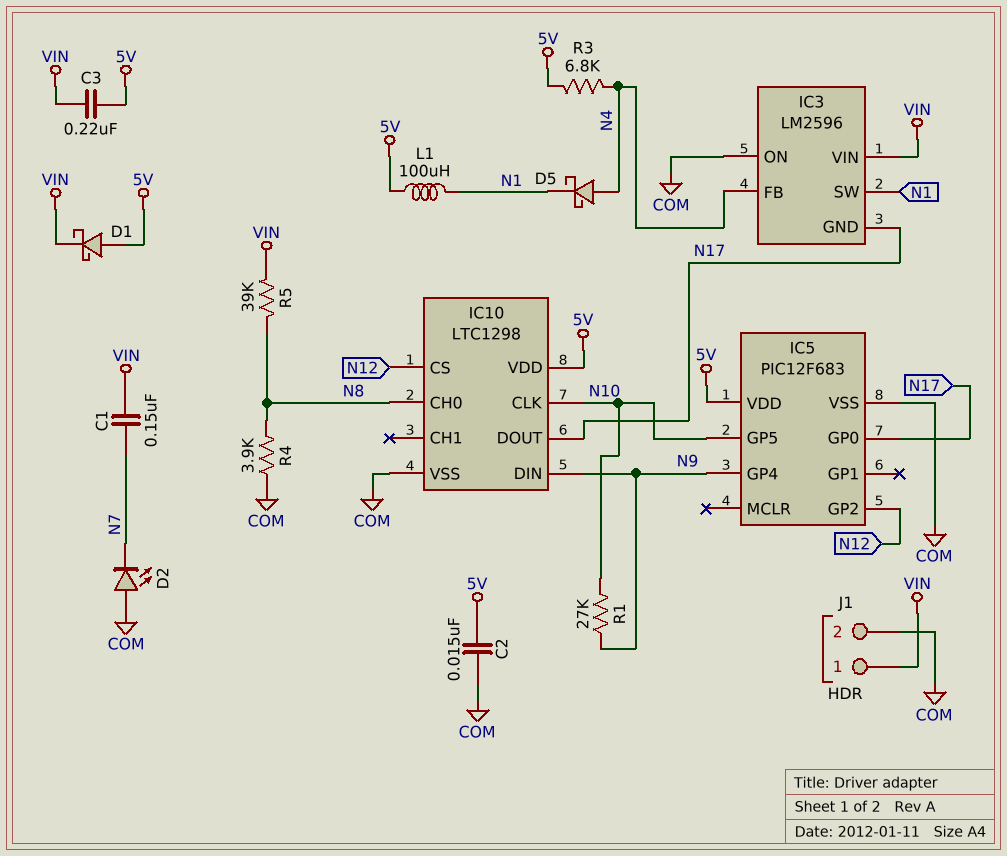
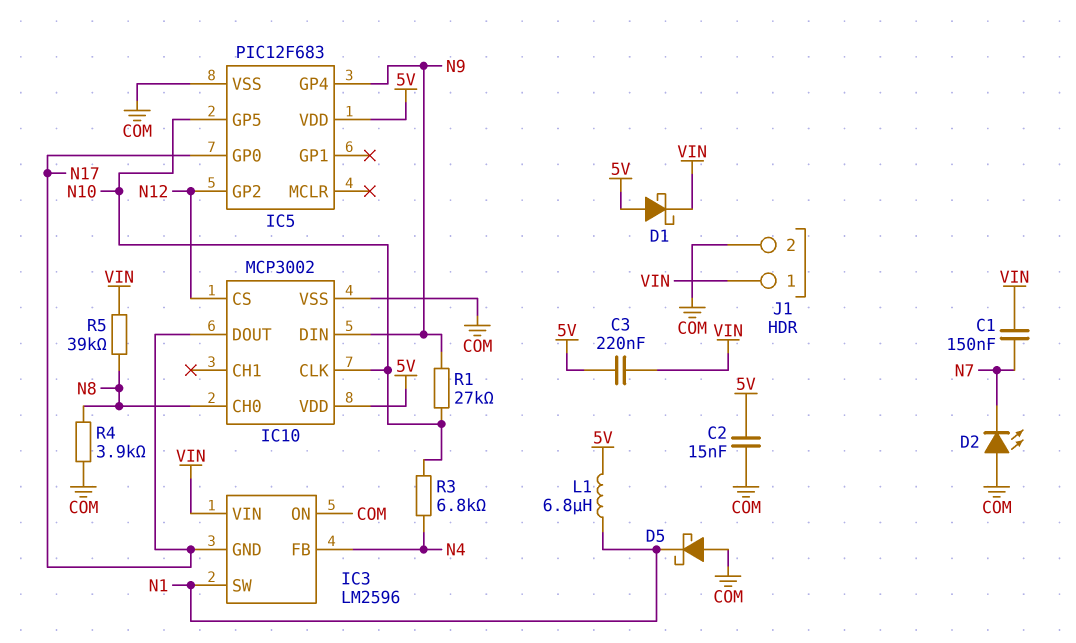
D5: schottky (A N4, K N1) -> schottky (A COM, K N1)
IC10: LTC1298 -> MCP3002
L1: 100uH (5V, N1) -> 6.8uH (5V, N1)
R3: 6.8k (5V, N4) -> 6.8k (N4, N10)

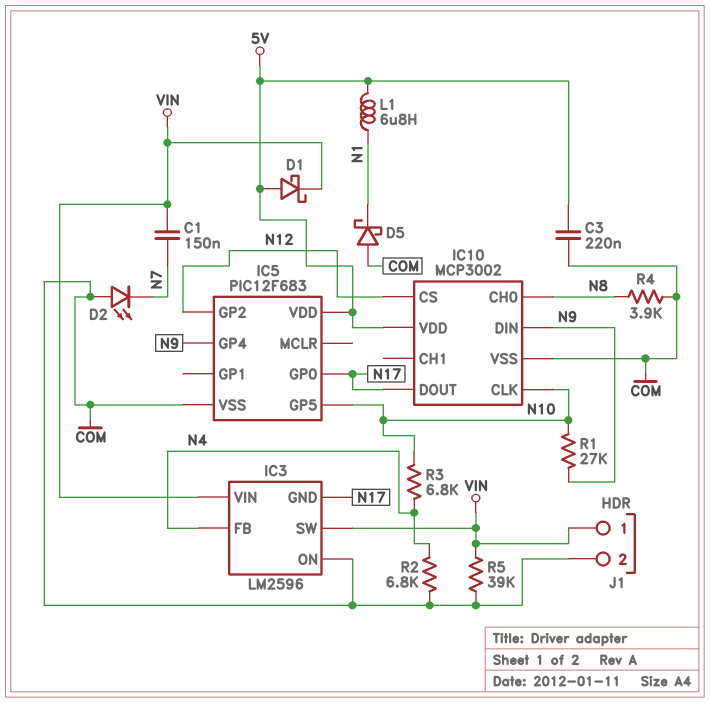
C2: 15nF (5V, COM) -> none
C3: 220nF (5V, VIN) -> 220nF (5V, COM)
IC3 pin SW: N1 -> VIN
R2: none -> 6.8k (COM, N4)
R5: 39k (N8, VIN) -> 39k (COM, VIN)

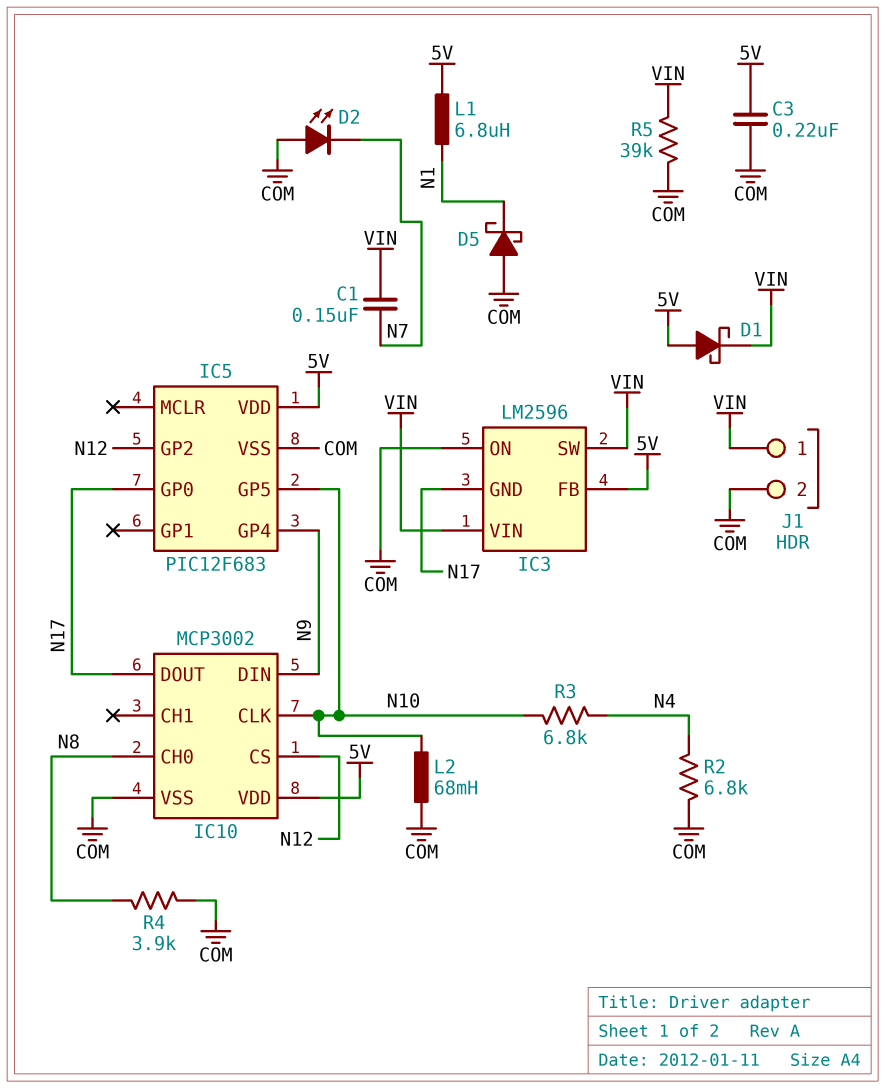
IC3 pin FB: N4 -> 5V
L2: none -> 68mH (COM, N10)
R1: 27k (N9, N10) -> none

